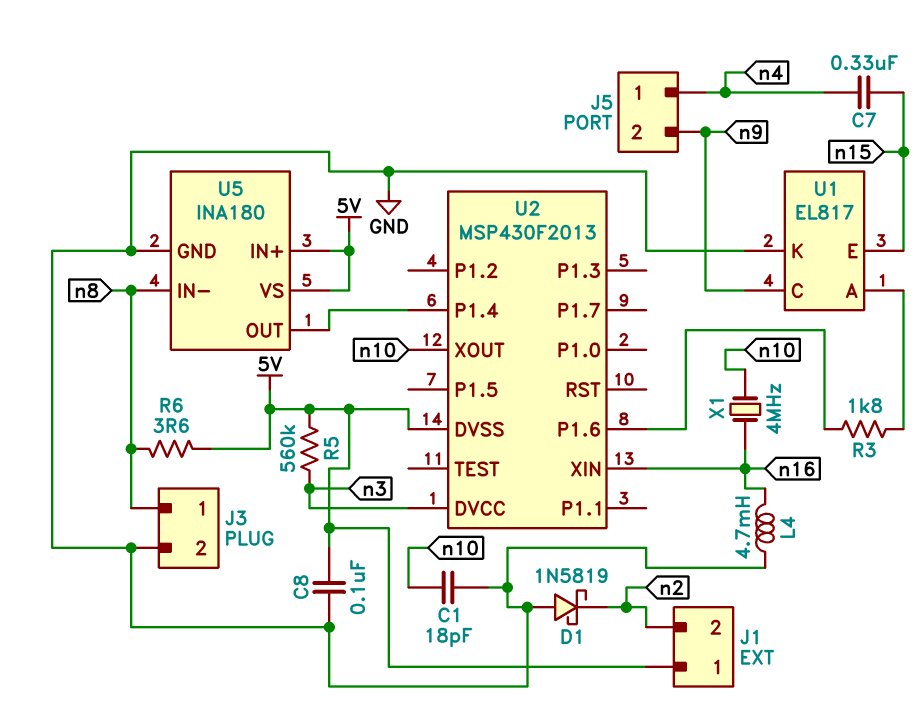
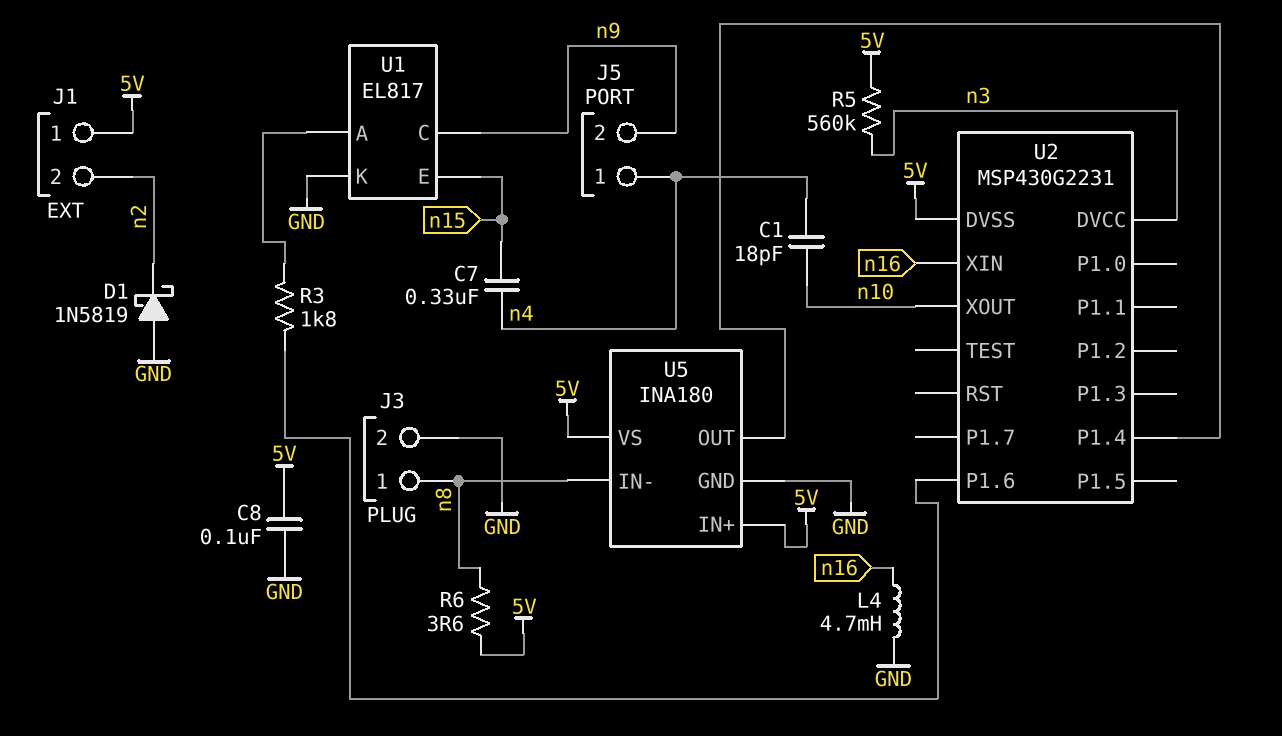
C1: 18pF (GND, n10) -> 18pF (n4, n10)
U2: MSP430F2013 -> MSP430G2231
X1: 4MHz (n10, n16) -> none

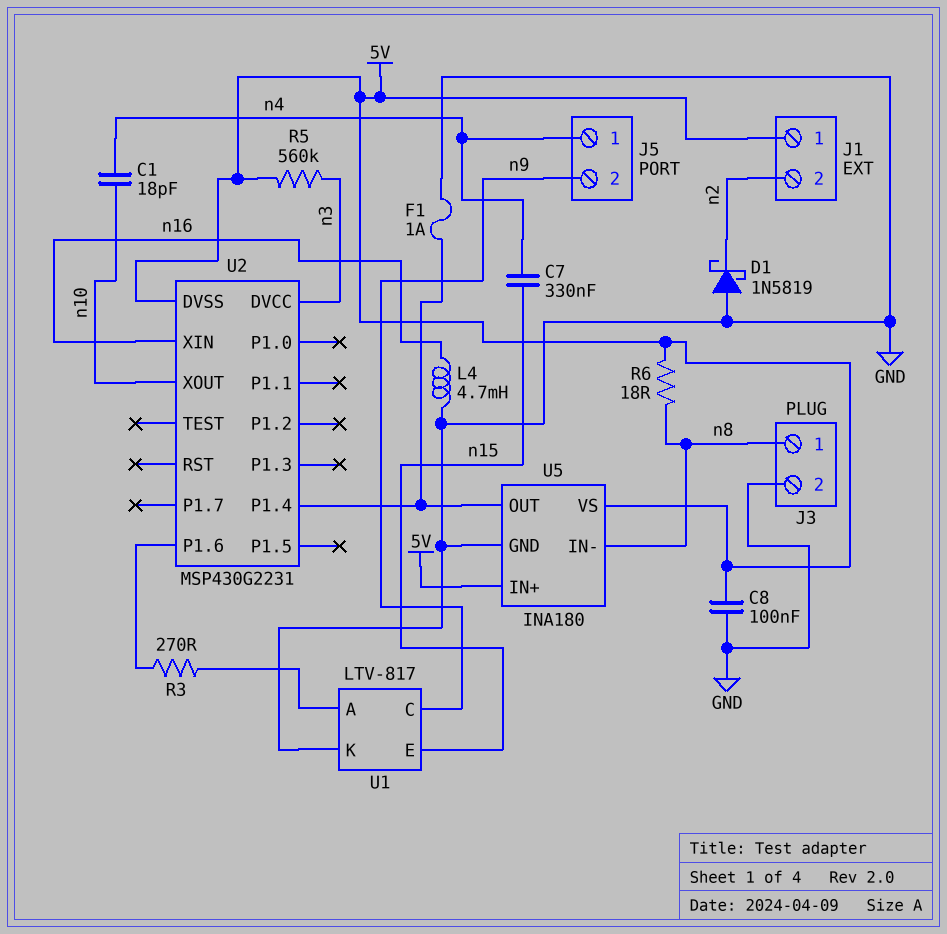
F1: none -> 1A (GND, U2/P1.4)
R3: 1.8k (U1/A, U2/P1.6) -> 270 (U1/A, U2/P1.6)
R6: 3.6 (5V, n8) -> 18 (5V, n8)
U1: EL817 -> LTV-817

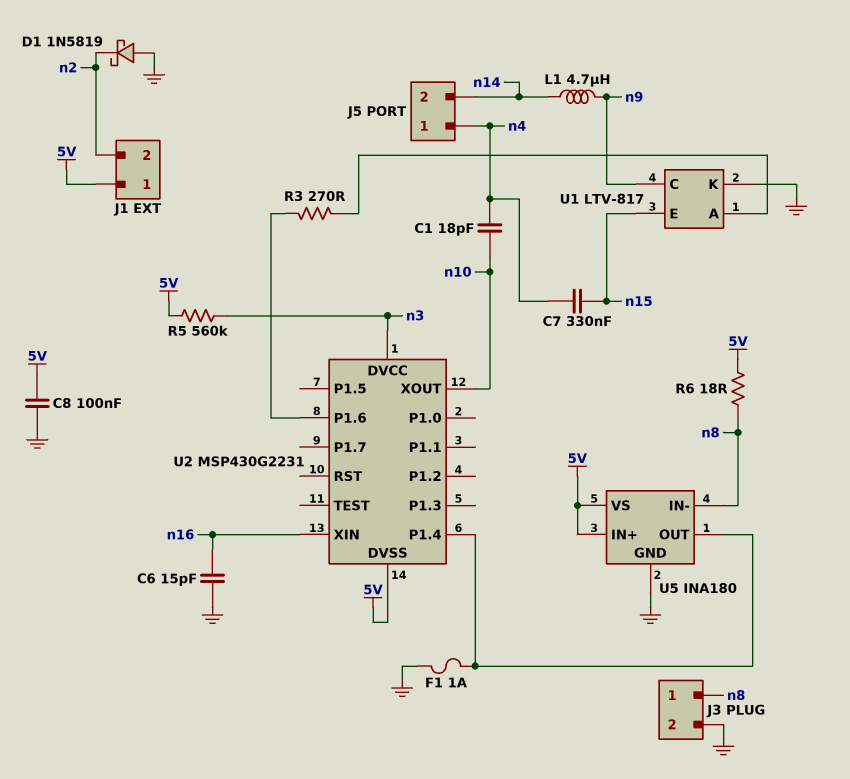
C6: none -> 15pF (GND, n16)
J5 pin 2: n9 -> n14
L1: none -> 4.7uH (n9, n14)
L4: 4.7mH (GND, n16) -> none

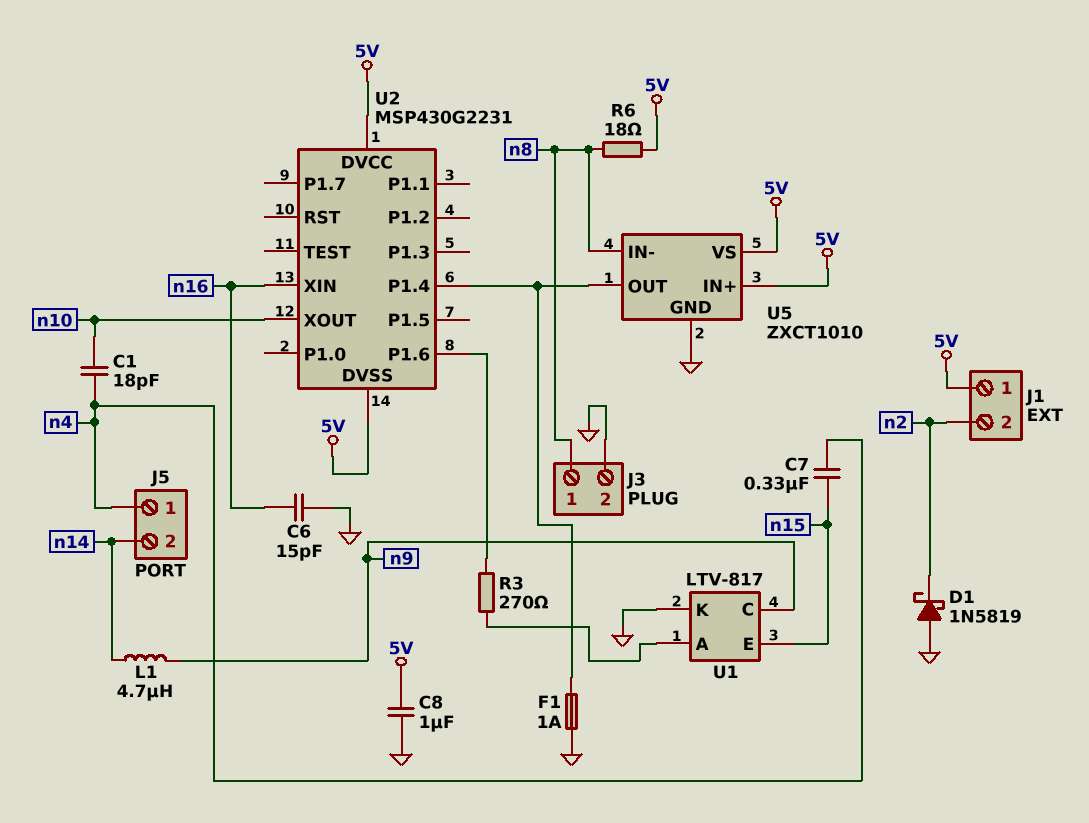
C8: 100nF (5V, GND) -> 1uF (5V, GND)
R5: 560k (5V, n3) -> none
U2 pin DVCC: n3 -> 5V
U5: INA180 -> ZXCT1010

